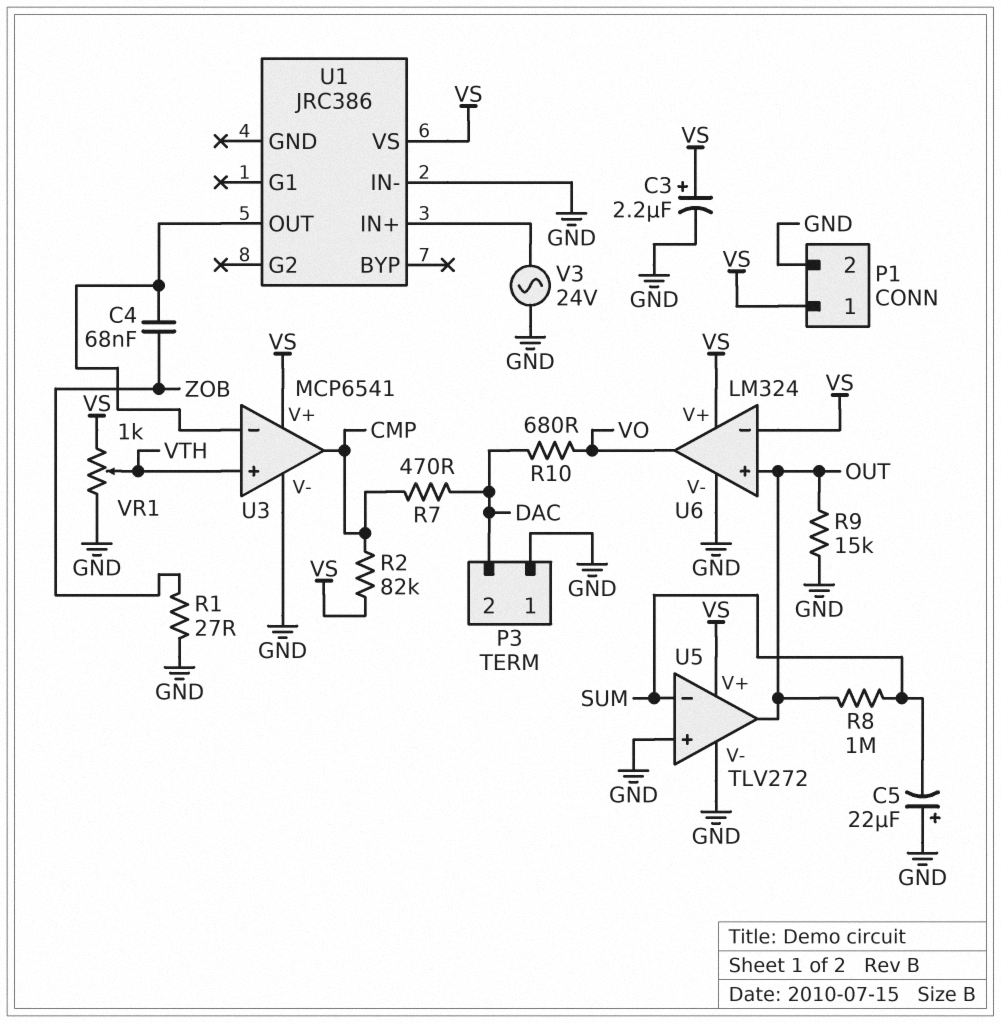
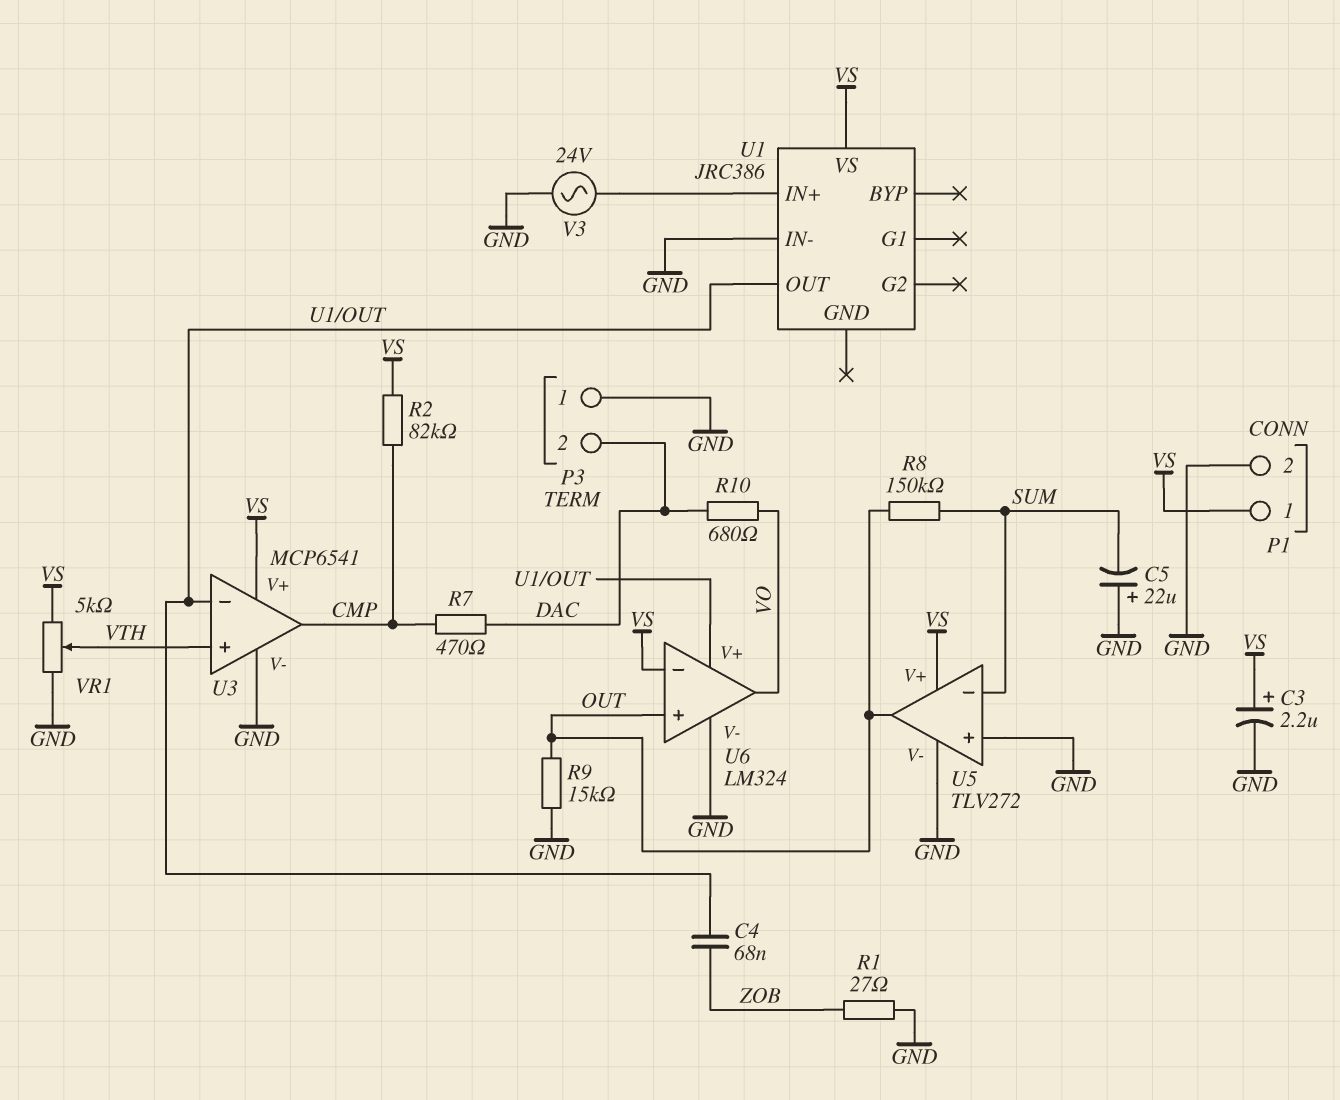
R8: 1M (OUT, SUM) -> 150k (OUT, SUM)
U6 pin V+: VS -> U1/OUT
VR1: 1k (GND, VS, wiper VTH) -> 5k (GND, VS, wiper VTH)

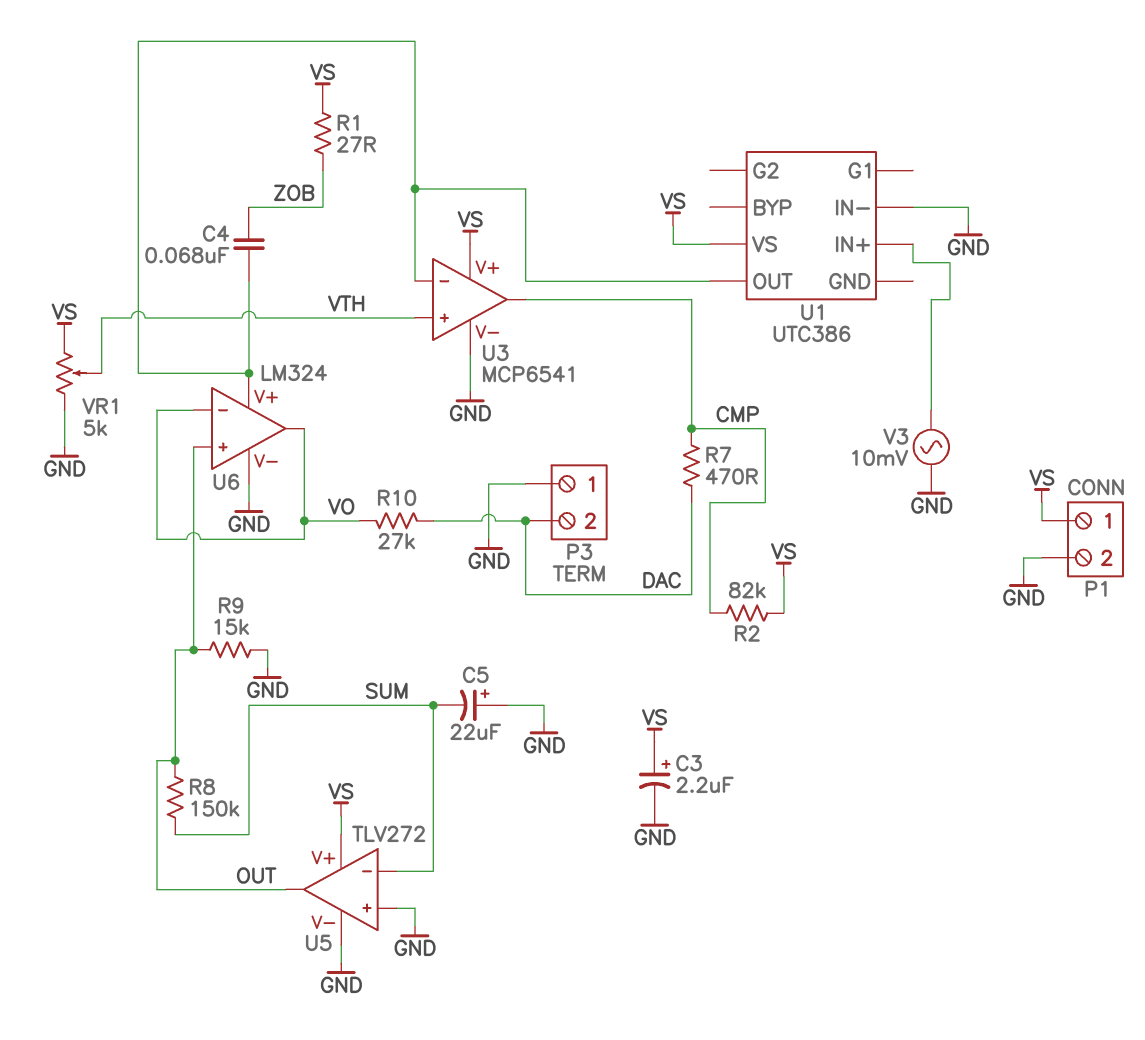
R1: 27 (GND, ZOB) -> 27 (VS, ZOB)
R10: 680 (DAC, VO) -> 27k (DAC, VO)
U1: JRC386 -> UTC386
U6 pin in-: VS -> VO
V3: AC 24V (GND, U1/IN+) -> AC 10mV (GND, U1/IN+)

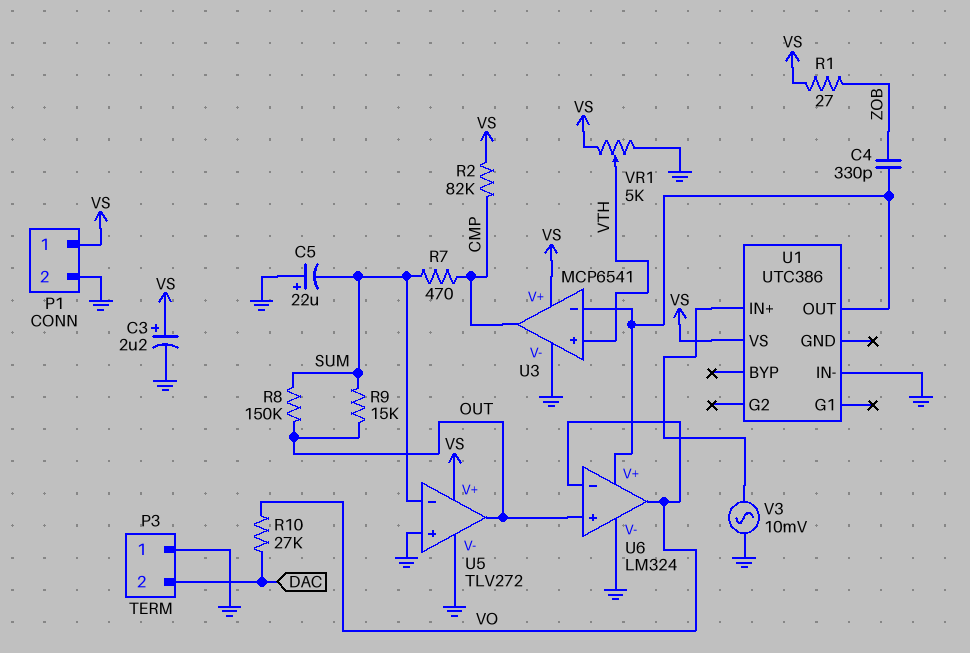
C4: 68nF (U1/OUT, ZOB) -> 330pF (U1/OUT, ZOB)
R7: 470 (CMP, DAC) -> 470 (CMP, SUM)
R9: 15k (GND, OUT) -> 15k (OUT, SUM)

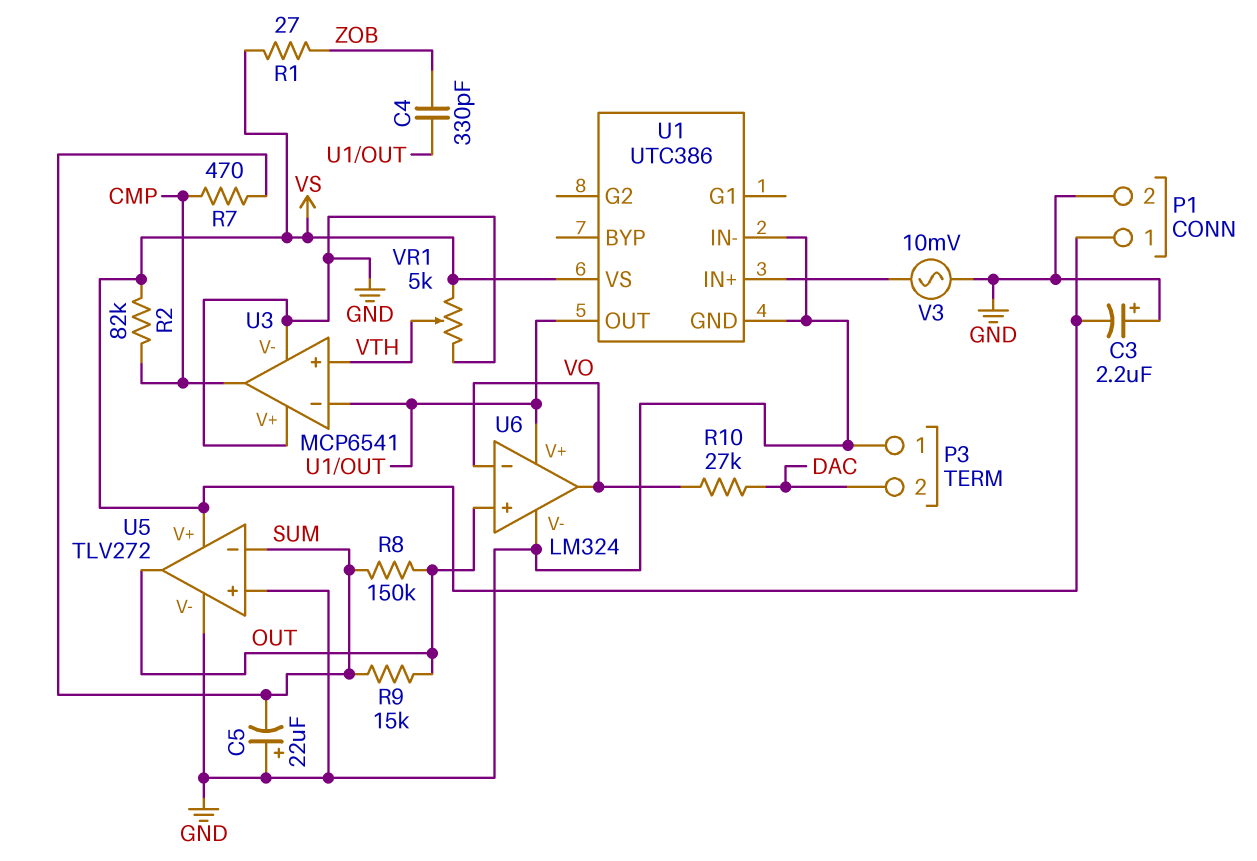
C3: 2.2uF (plus VS, minus GND) -> 2.2uF (plus GND, minus VS)
U1 pin GND: none -> GND
U3 pin V+: VS -> GND

